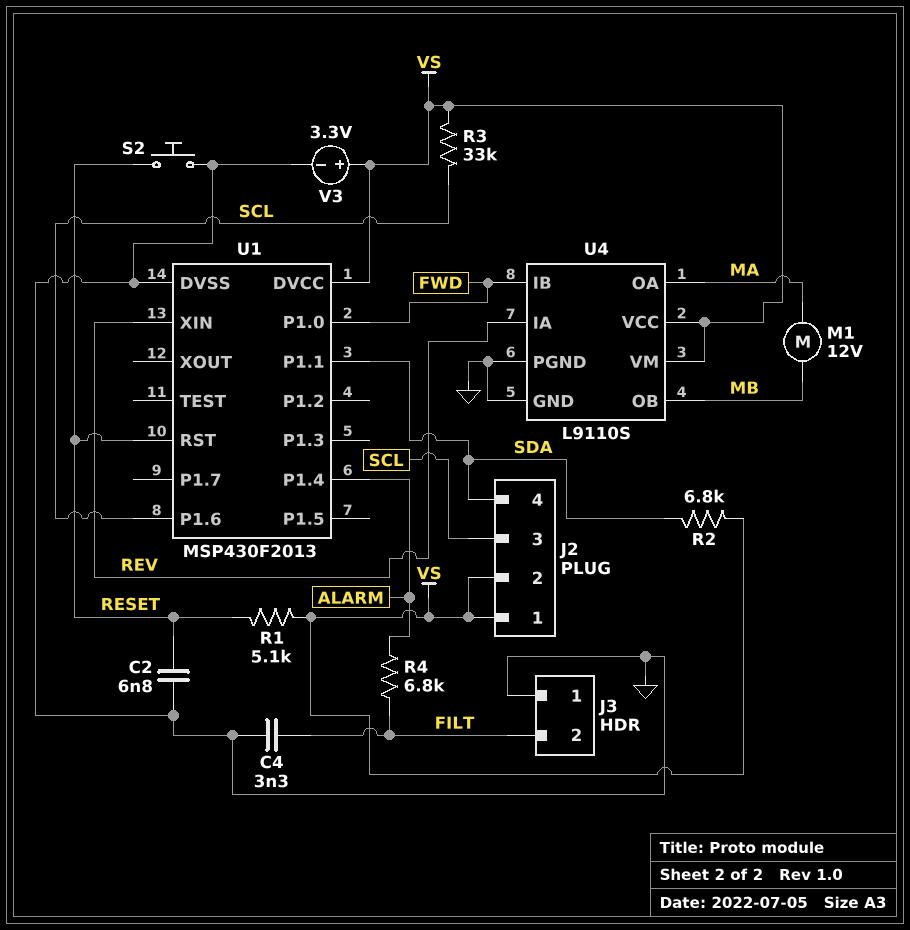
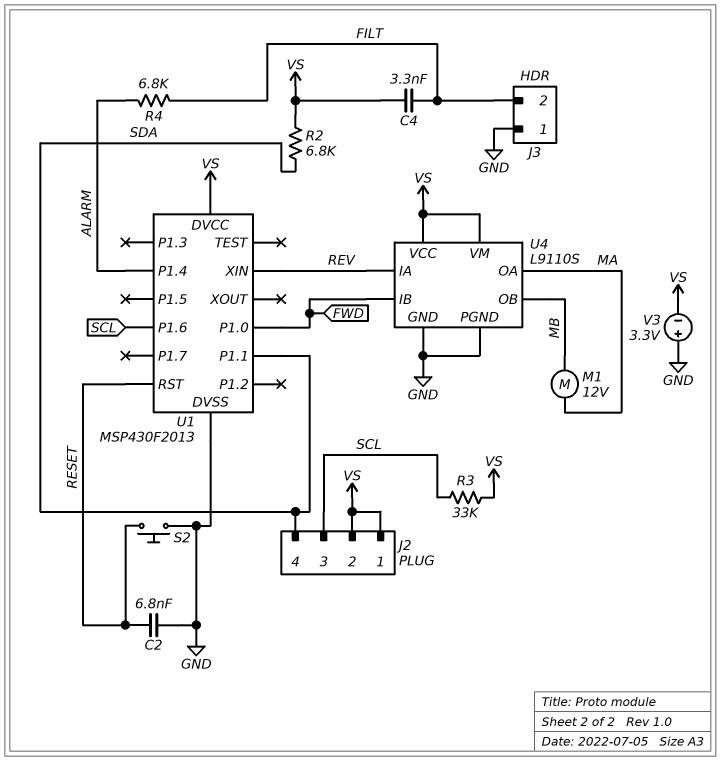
C4: 3.3nF (FILT, GND) -> 3.3nF (FILT, VS)
R1: 5.1k (RESET, VS) -> none
V3: 3.3V (plus VS, minus GND) -> 3.3V (plus GND, minus VS)

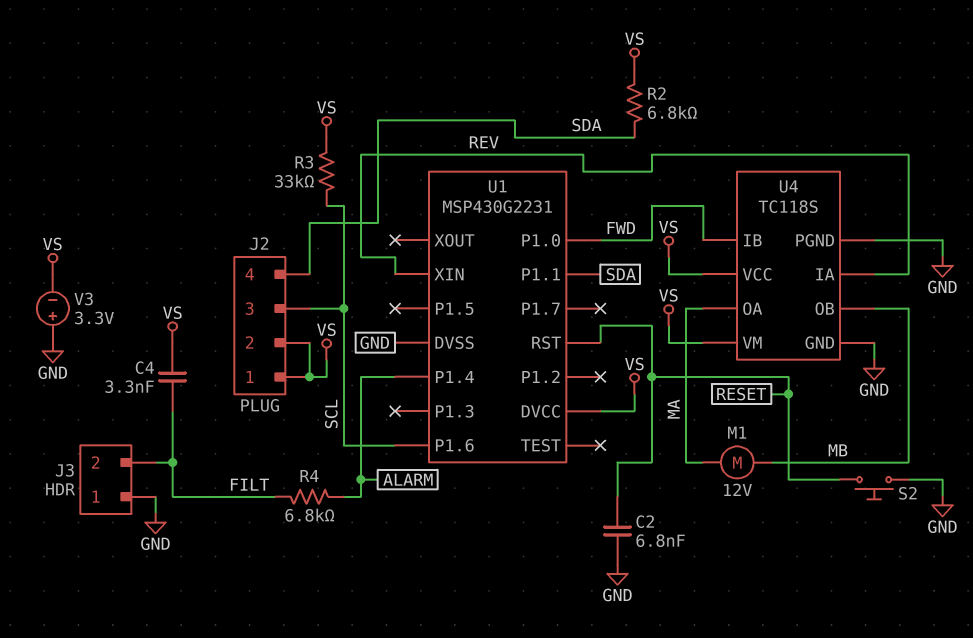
U1: MSP430F2013 -> MSP430G2231
U4: L9110S -> TC118S

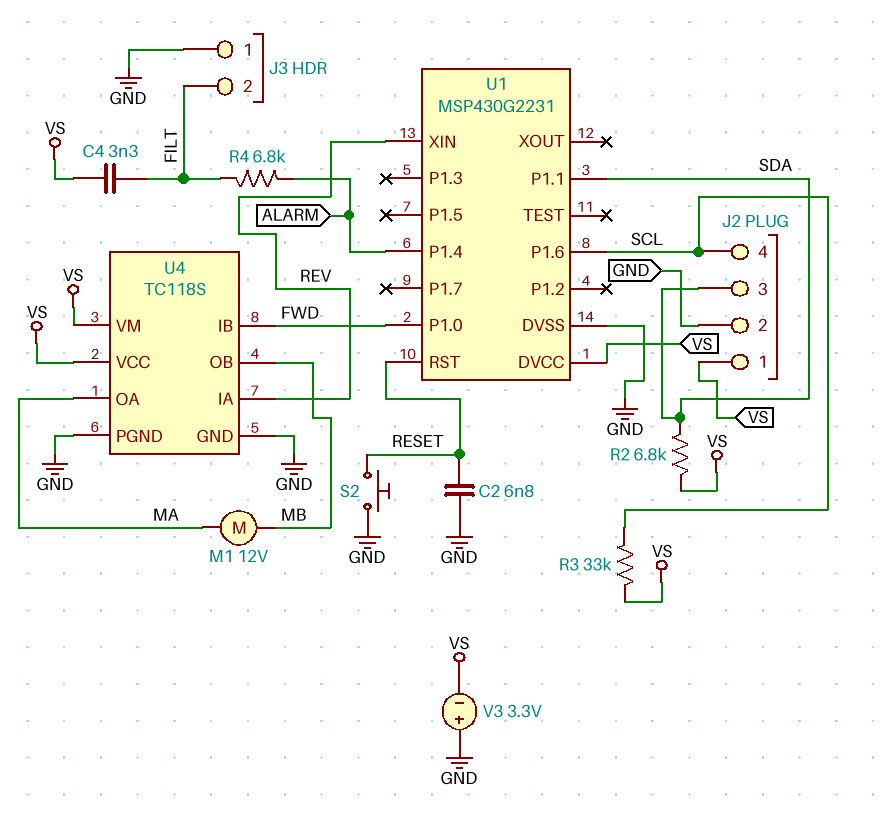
J2 pin 2: VS -> GND
J2 pin 3: SCL -> SDA
J2 pin 4: SDA -> SCL

